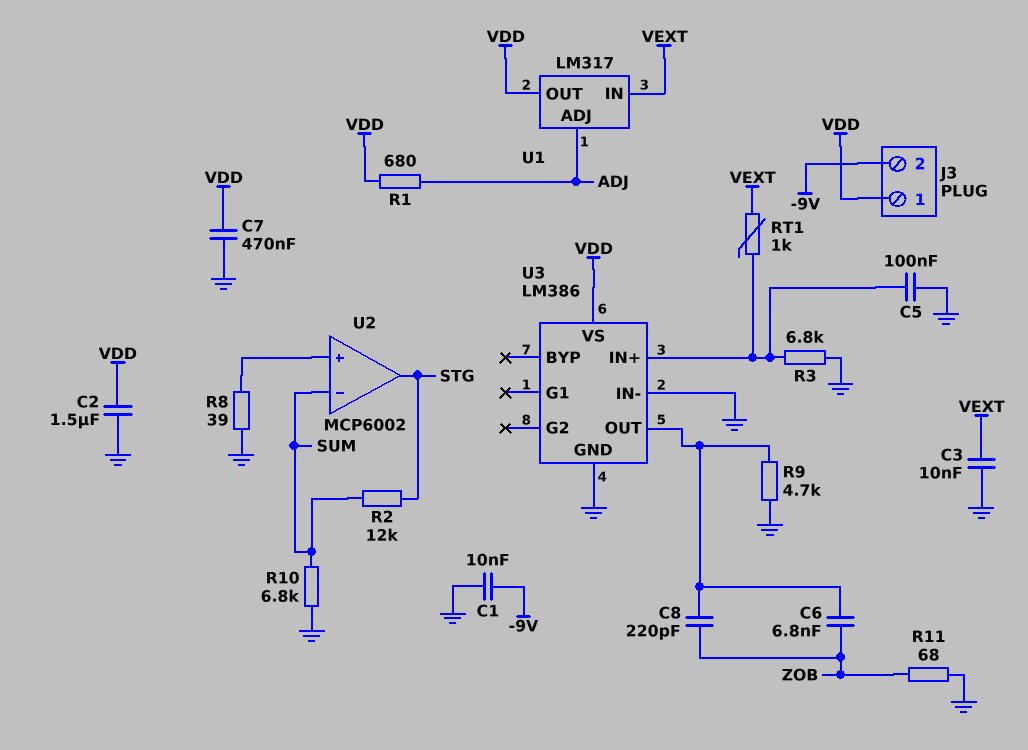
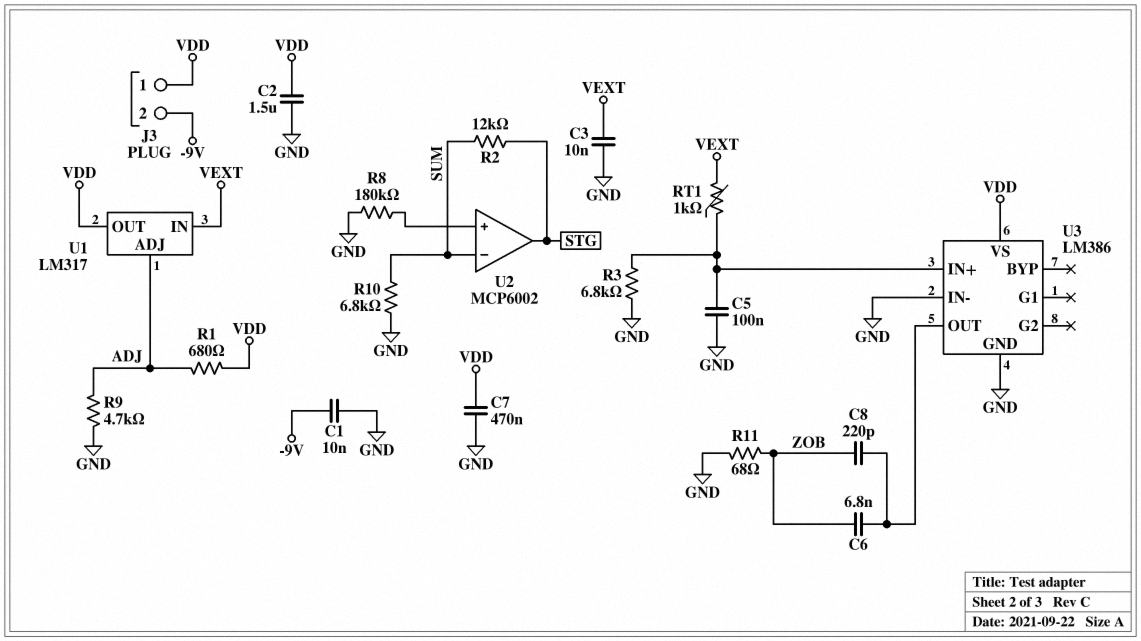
R8: 39 (GND, U2/in+) -> 180k (GND, U2/in+)
R9: 4.7k (GND, U3/OUT) -> 4.7k (ADJ, GND)

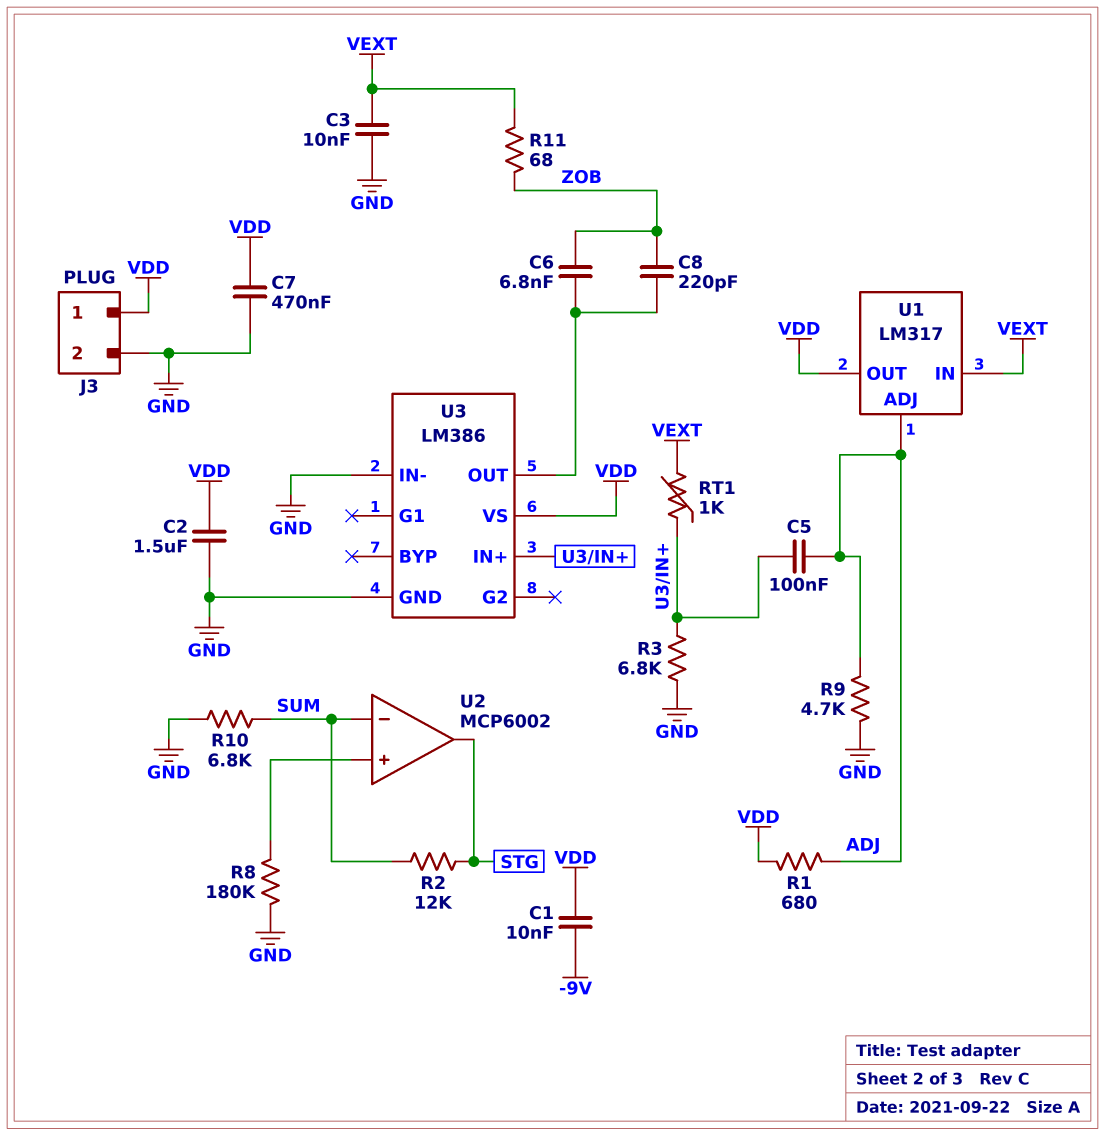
C1: 10nF (-9V, GND) -> 10nF (-9V, VDD)
C5: 100nF (GND, U3/IN+) -> 100nF (ADJ, U3/IN+)
J3 pin 2: -9V -> GND
R11: 68 (GND, ZOB) -> 68 (VEXT, ZOB)

